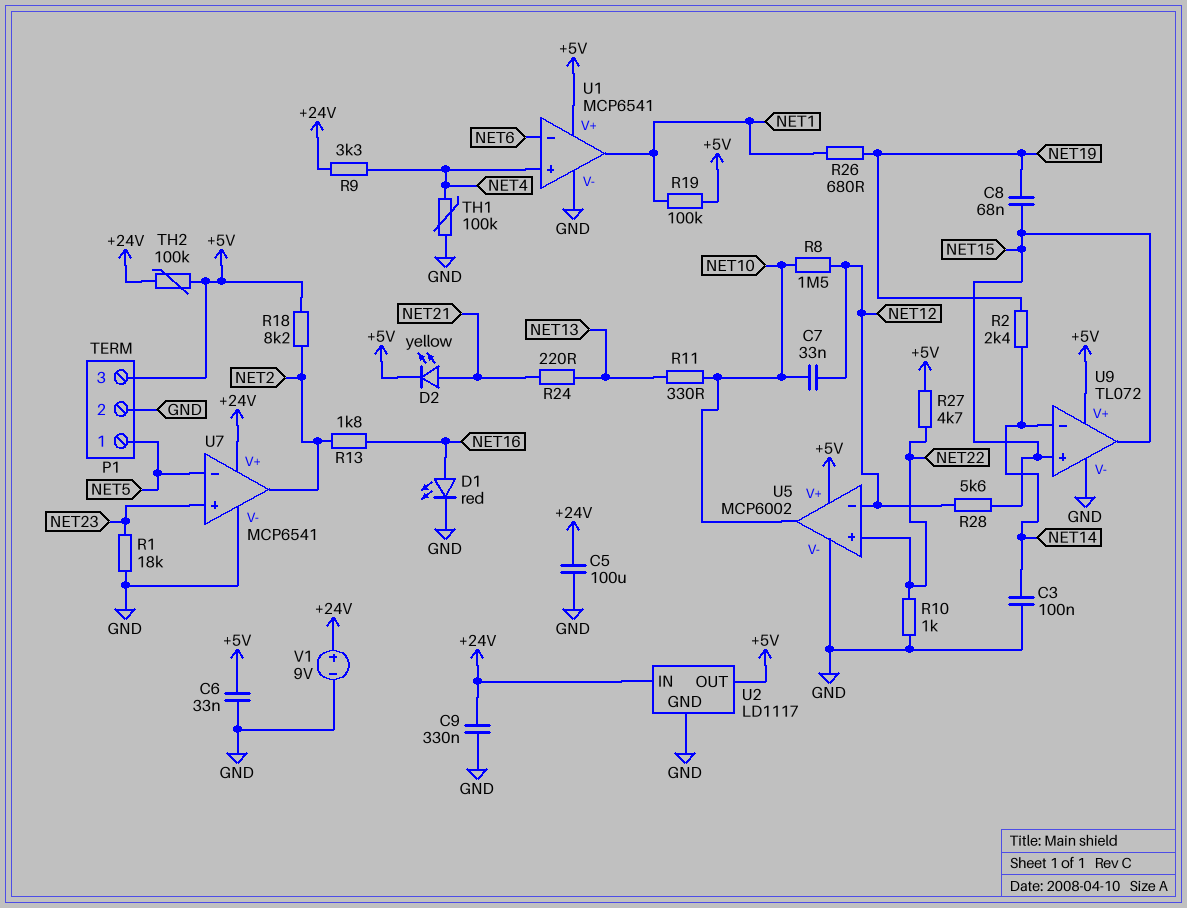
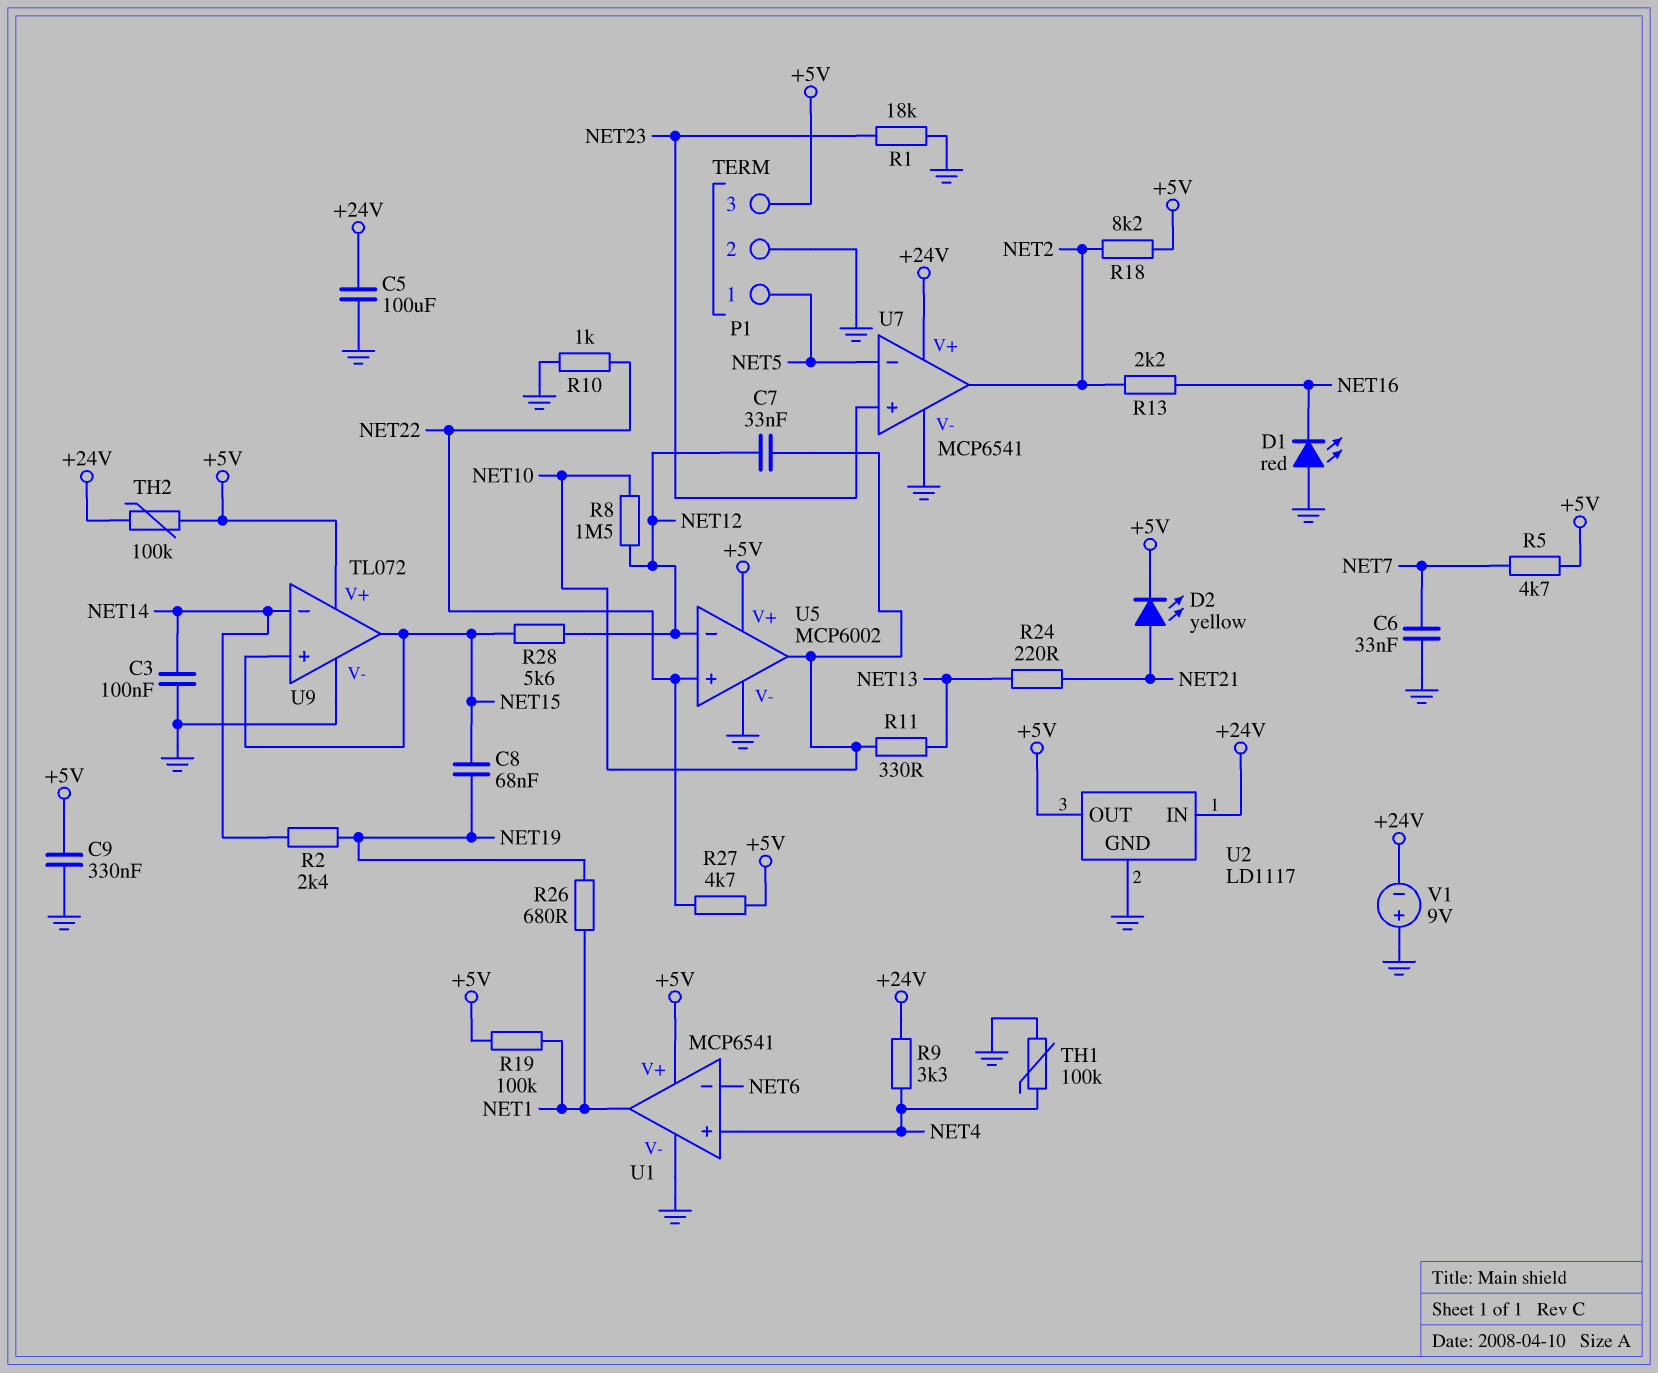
C6: 33nF (+5V, GND) -> 33nF (GND, NET7)
C9: 330nF (+24V, GND) -> 330nF (+5V, GND)
D1: LED red (A NET16, K GND) -> LED red (A GND, K NET16)
R5: none -> 4.7k (+5V, NET7)
R13: 1.8k (NET2, NET16) -> 2.2k (NET2, NET16)
V1: 9V (plus +24V, minus GND) -> 9V (plus GND, minus +24V)

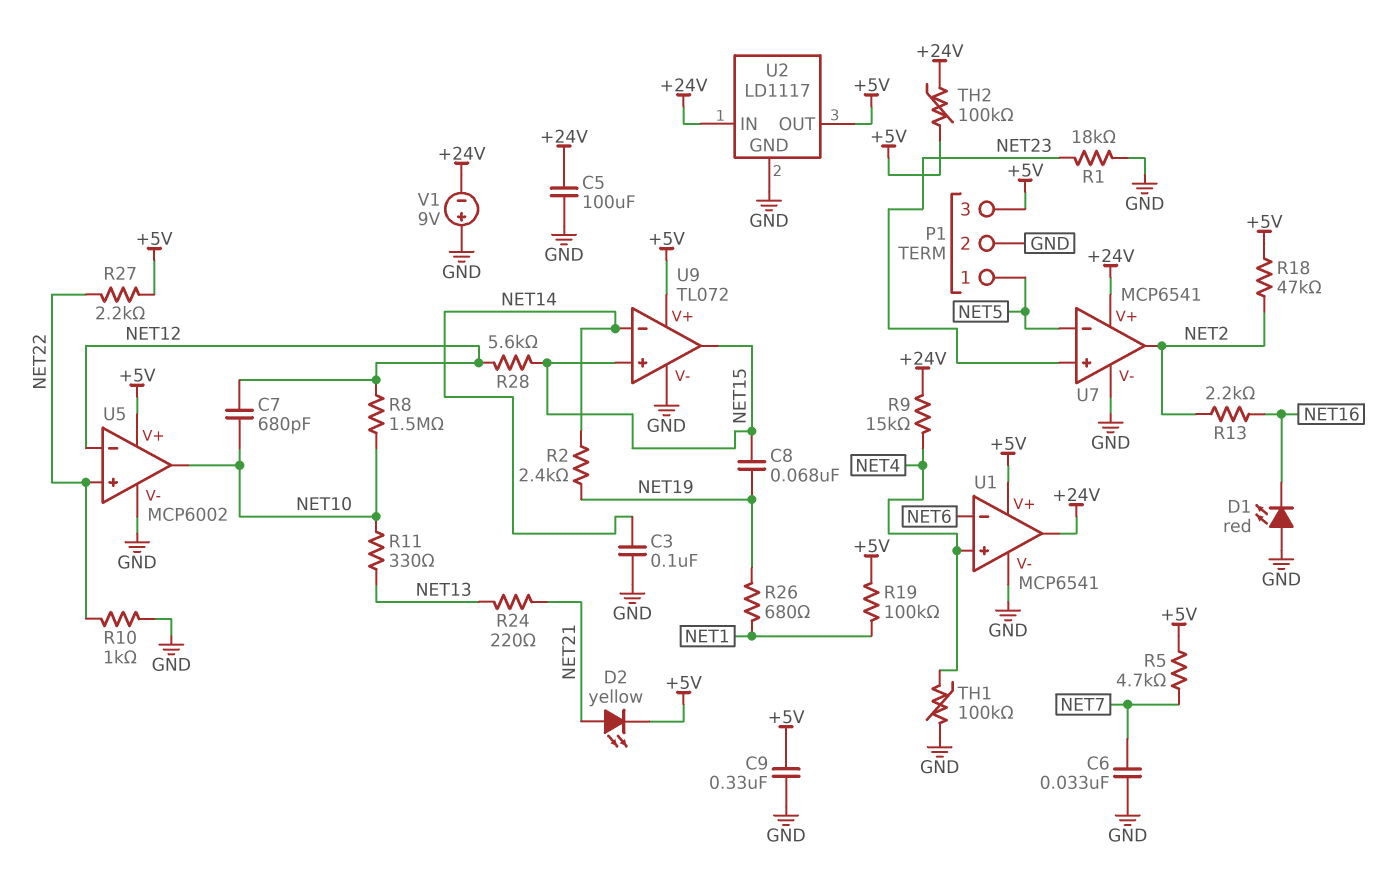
C7: 33nF (NET10, NET12) -> 680pF (NET10, NET12)
R9: 3.3k (+24V, NET4) -> 15k (+24V, NET4)
R18: 8.2k (+5V, NET2) -> 47k (+5V, NET2)
R27: 4.7k (+5V, NET22) -> 2.2k (+5V, NET22)
U1 pin out: NET1 -> +24V

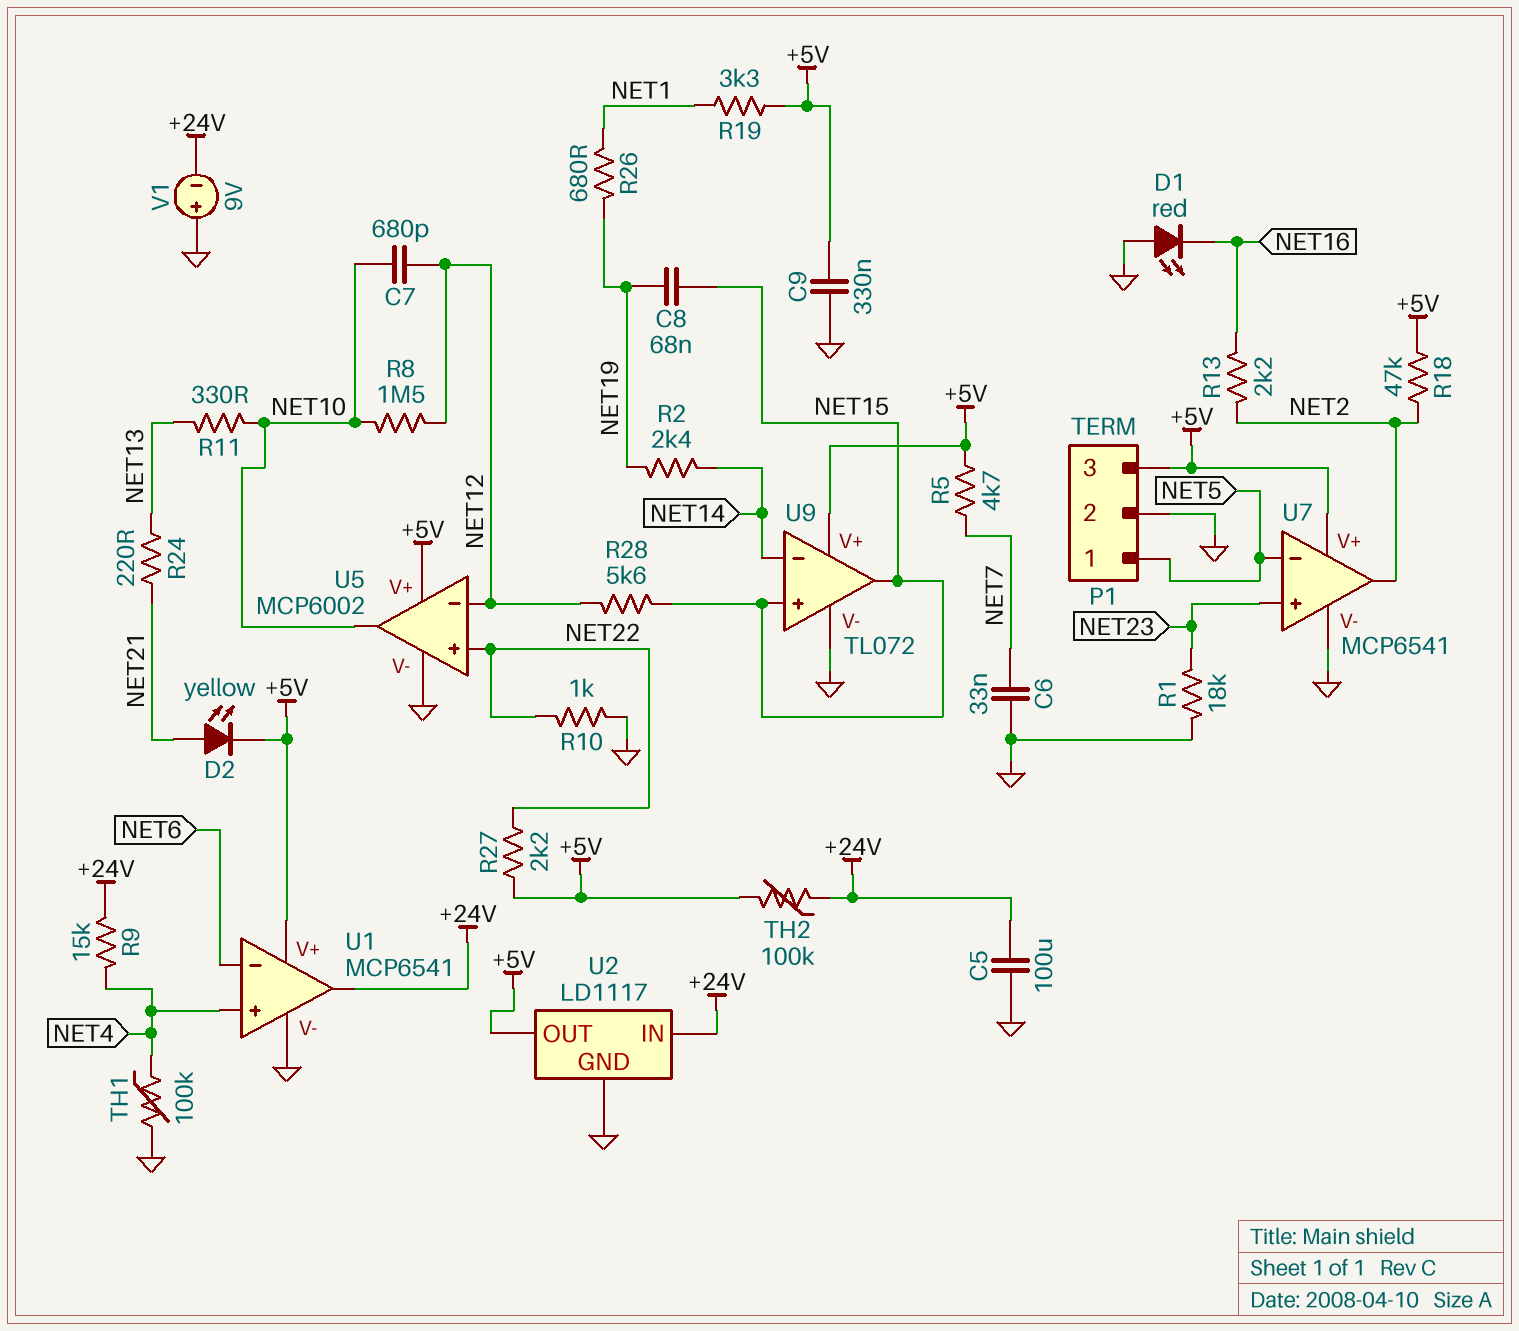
C3: 100nF (GND, NET14) -> none
R19: 100k (+5V, NET1) -> 3.3k (+5V, NET1)
U7 pin V+: +24V -> +5V

